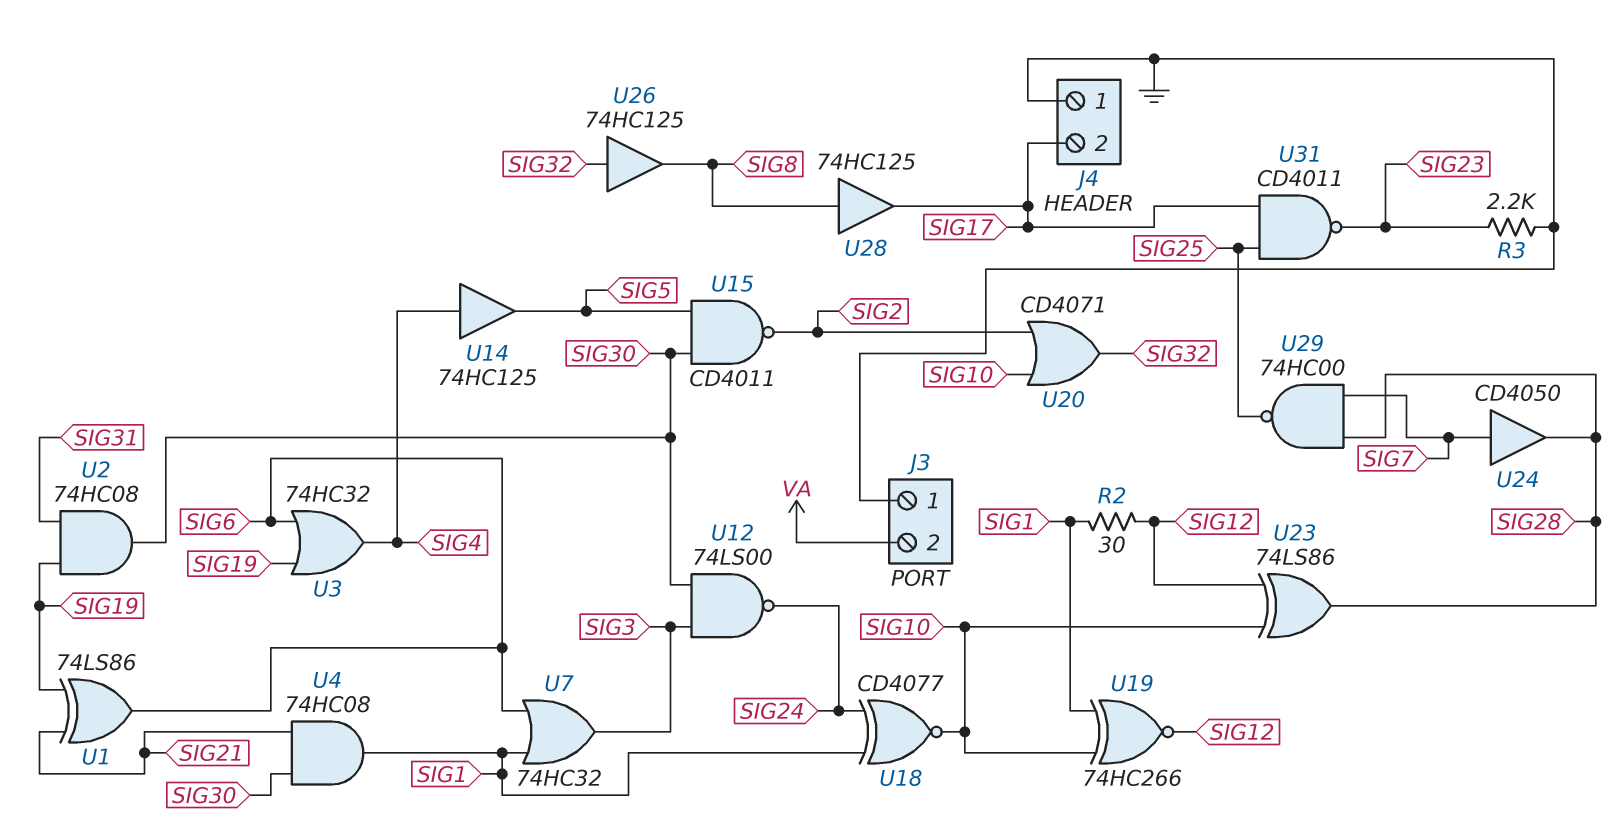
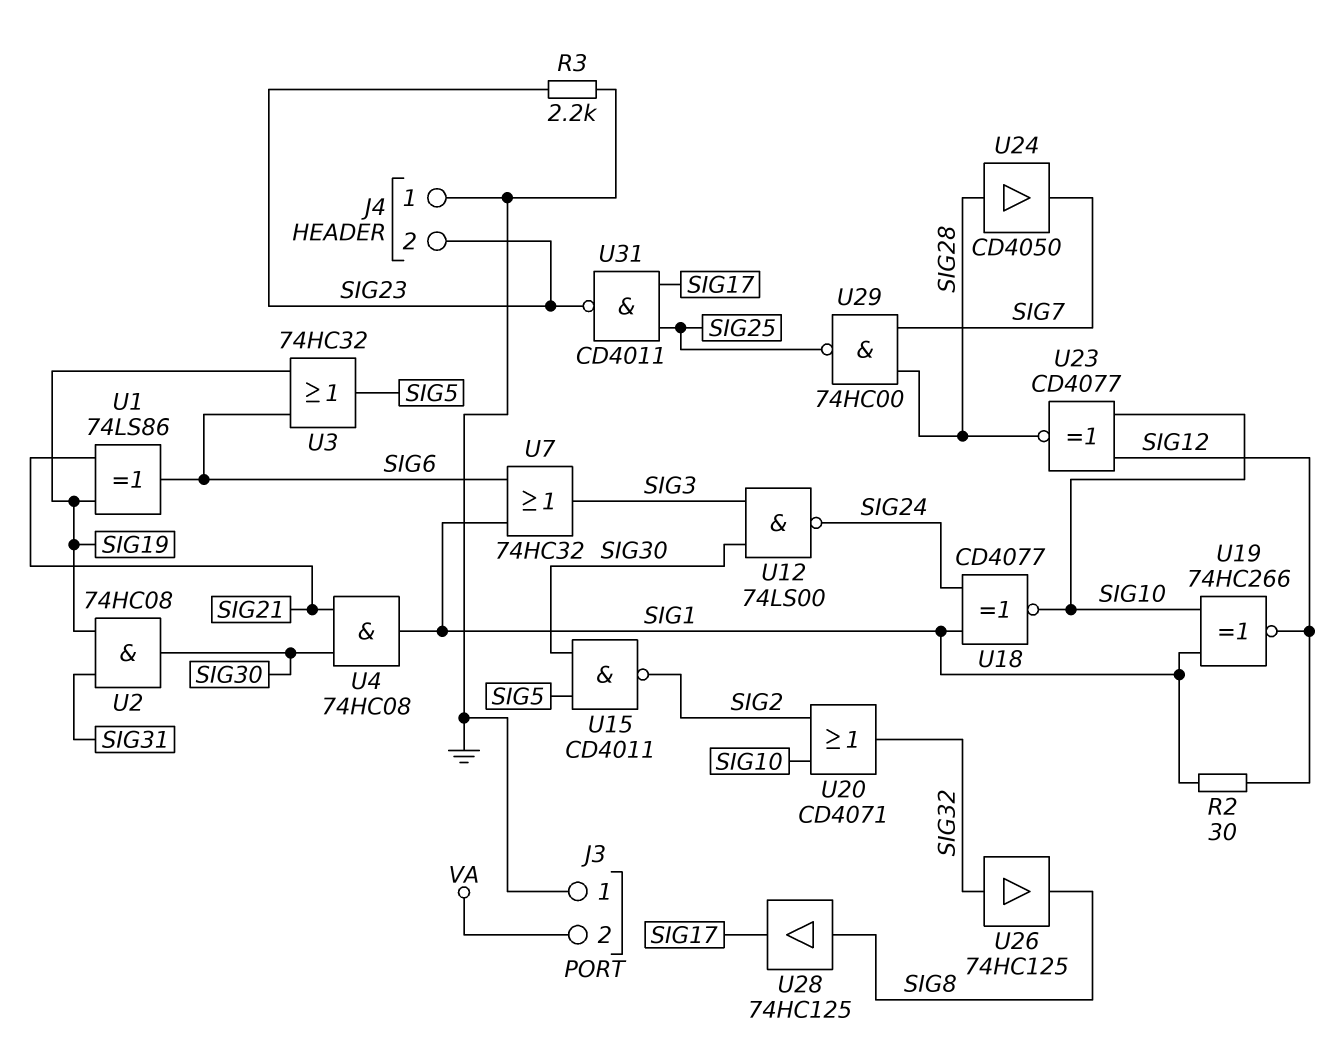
J4 pin 2: SIG17 -> SIG23
U3: OR 74HC32 (in SIG6, in SIG19, out SIG4) -> OR 74HC32 (in SIG6, in SIG19, out SIG5)
U14: buffer 74HC125 (in SIG4, out SIG5) -> none
U23: XOR 74LS86 (in SIG10, in SIG12, out SIG28) -> XNOR CD4077 (in SIG10, in SIG12, out SIG28)
U24: buffer CD4050 (in SIG7, out SIG28) -> buffer CD4050 (in SIG28, out SIG7)

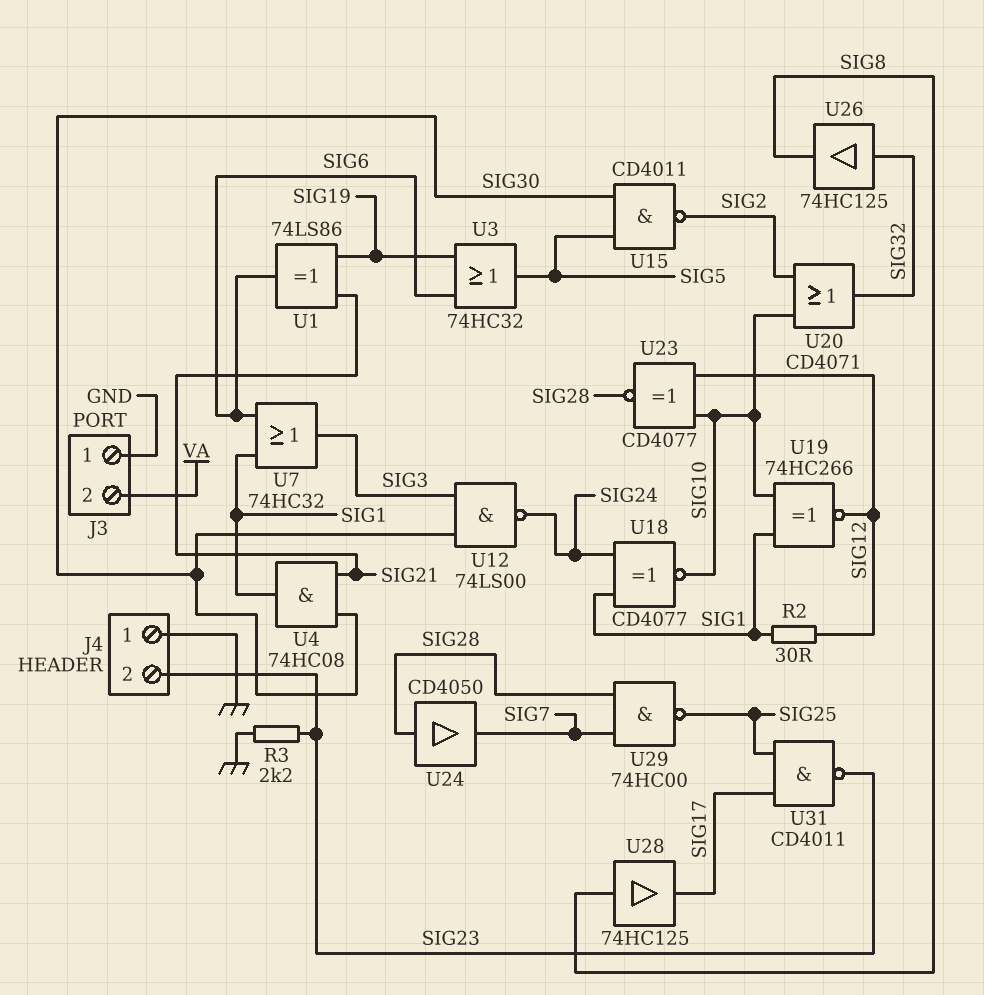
U2: AND 74HC08 (in SIG19, in SIG31, out SIG30) -> none

